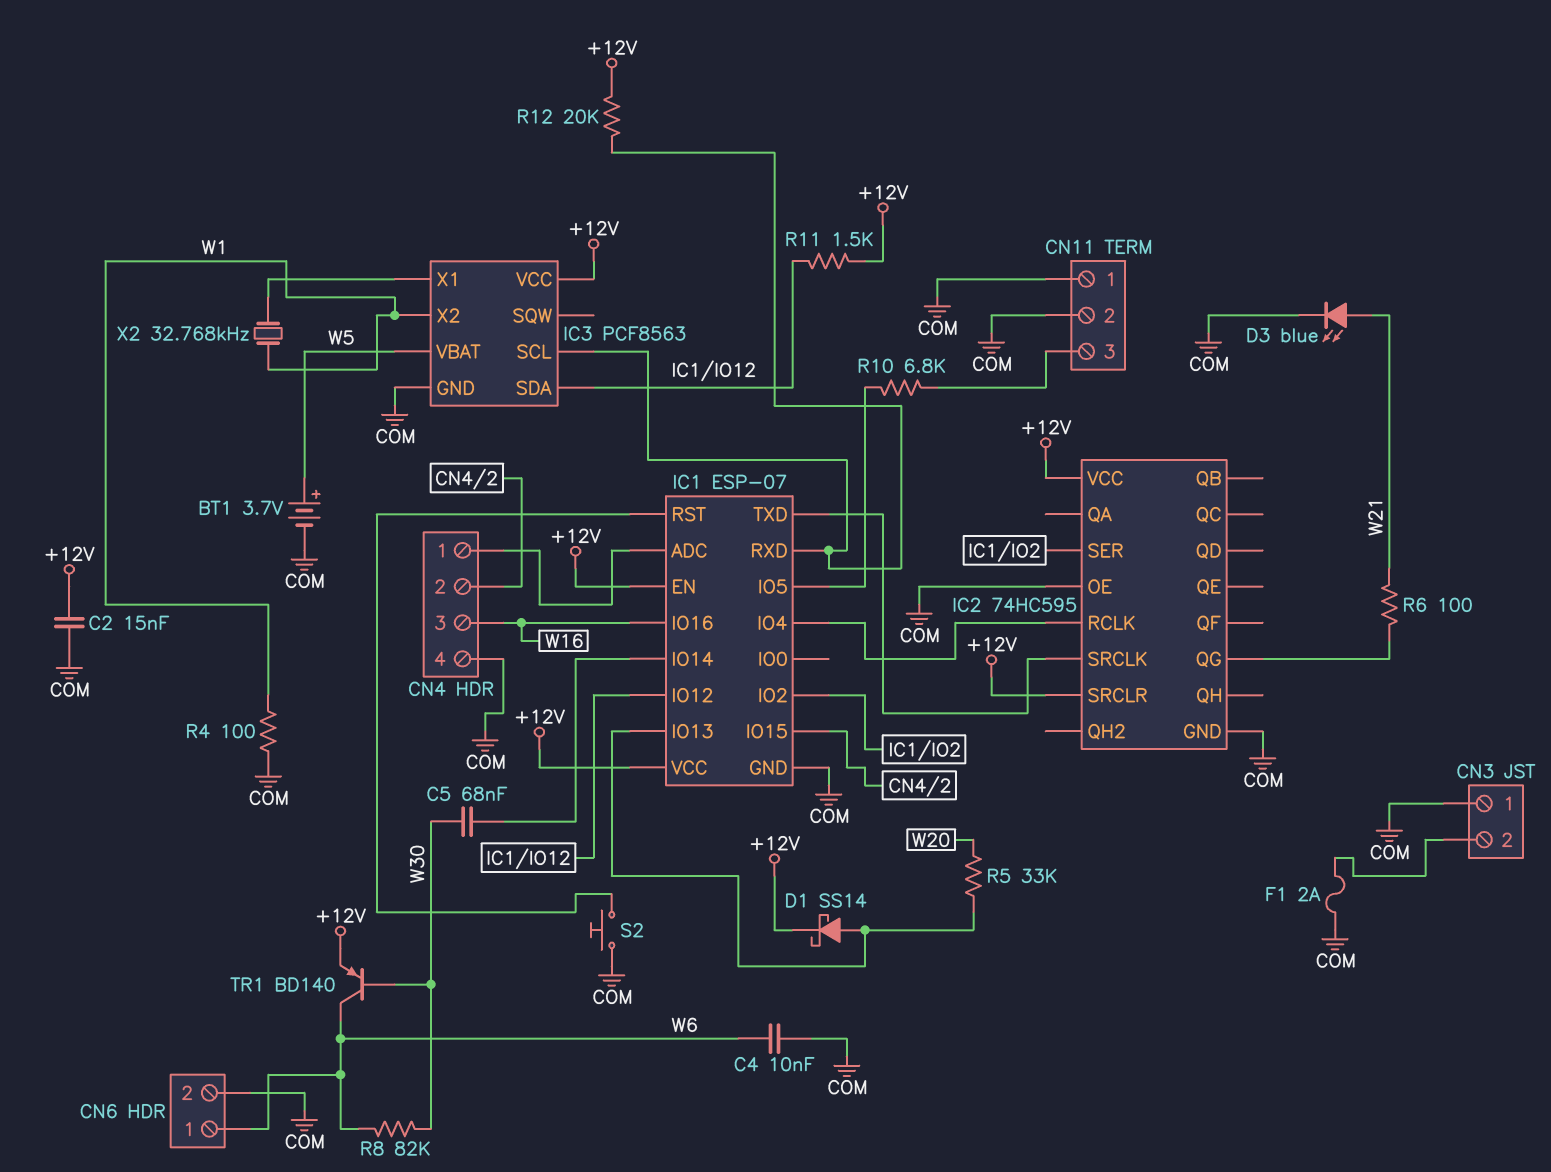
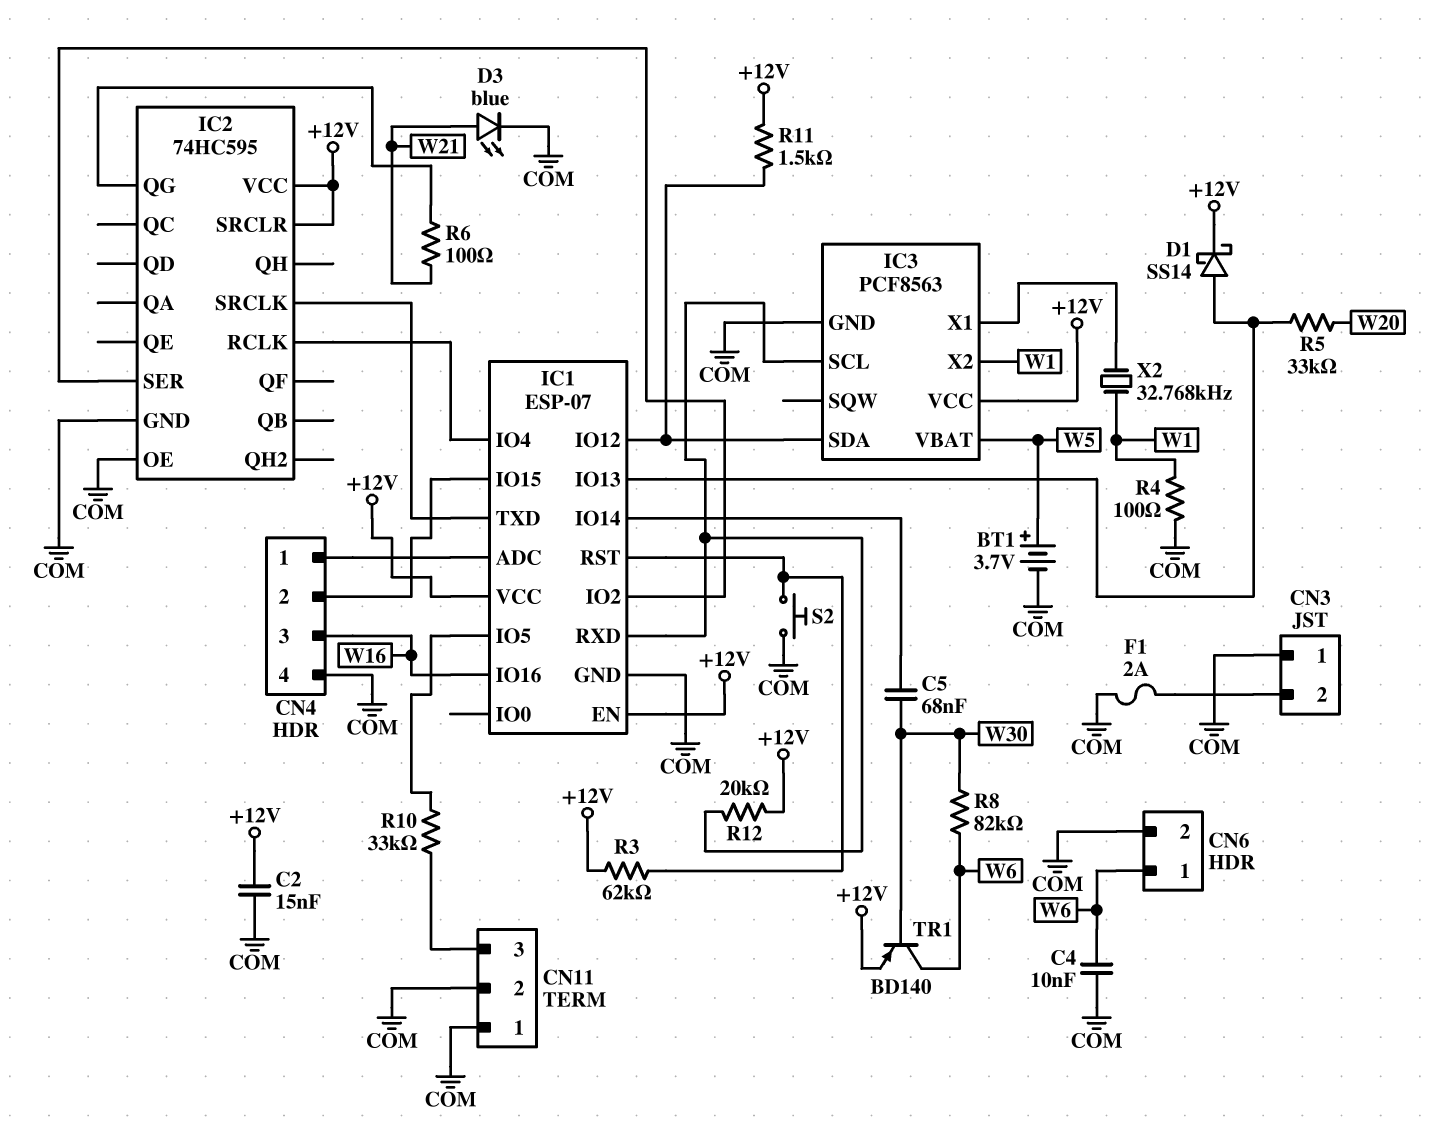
R3: none -> 62k (+12V, IC1/RST)
R10: 6.8k (CN11/3, IC1/IO5) -> 33k (CN11/3, IC1/IO5)

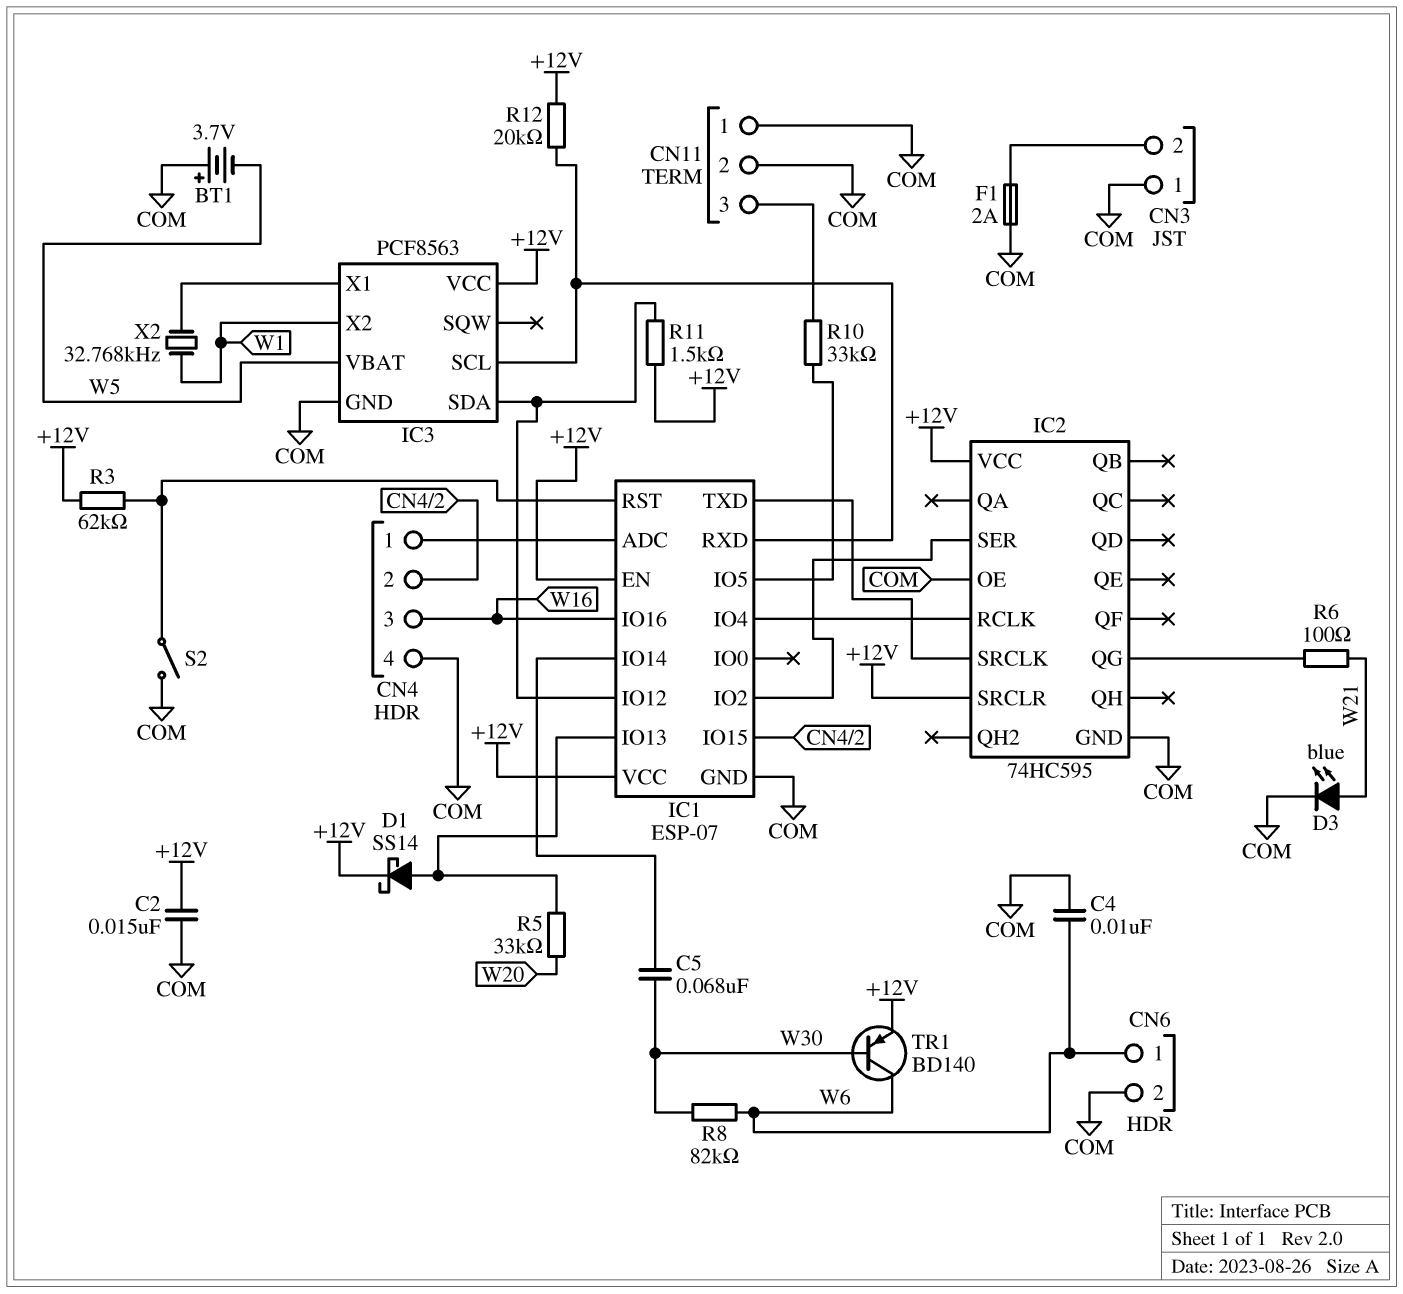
BT1: 3.7V (plus W5, minus COM) -> 3.7V (plus COM, minus W5)
R4: 100 (COM, W1) -> none
S2: button (COM, IC1/RST) -> switch (COM, IC1/RST)

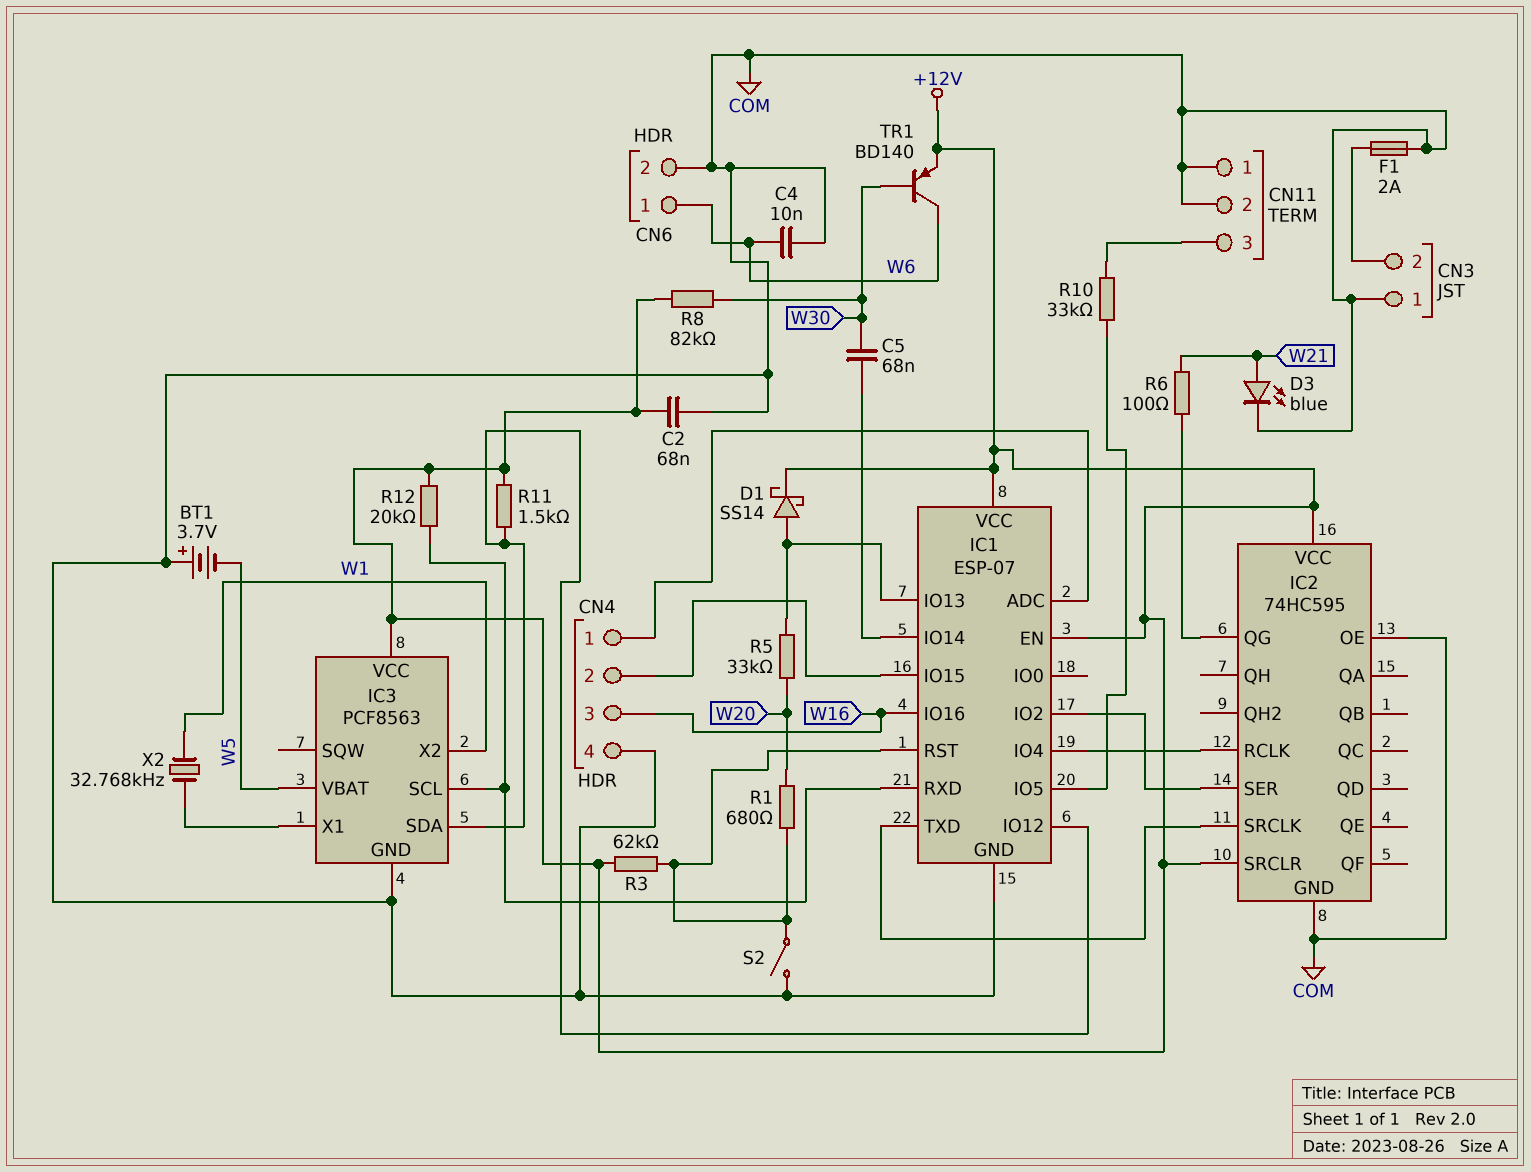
C2: 15nF (+12V, COM) -> 68nF (+12V, COM)
R1: none -> 680 (IC1/RST, W20)
R8: 82k (W6, W30) -> 82k (+12V, W30)

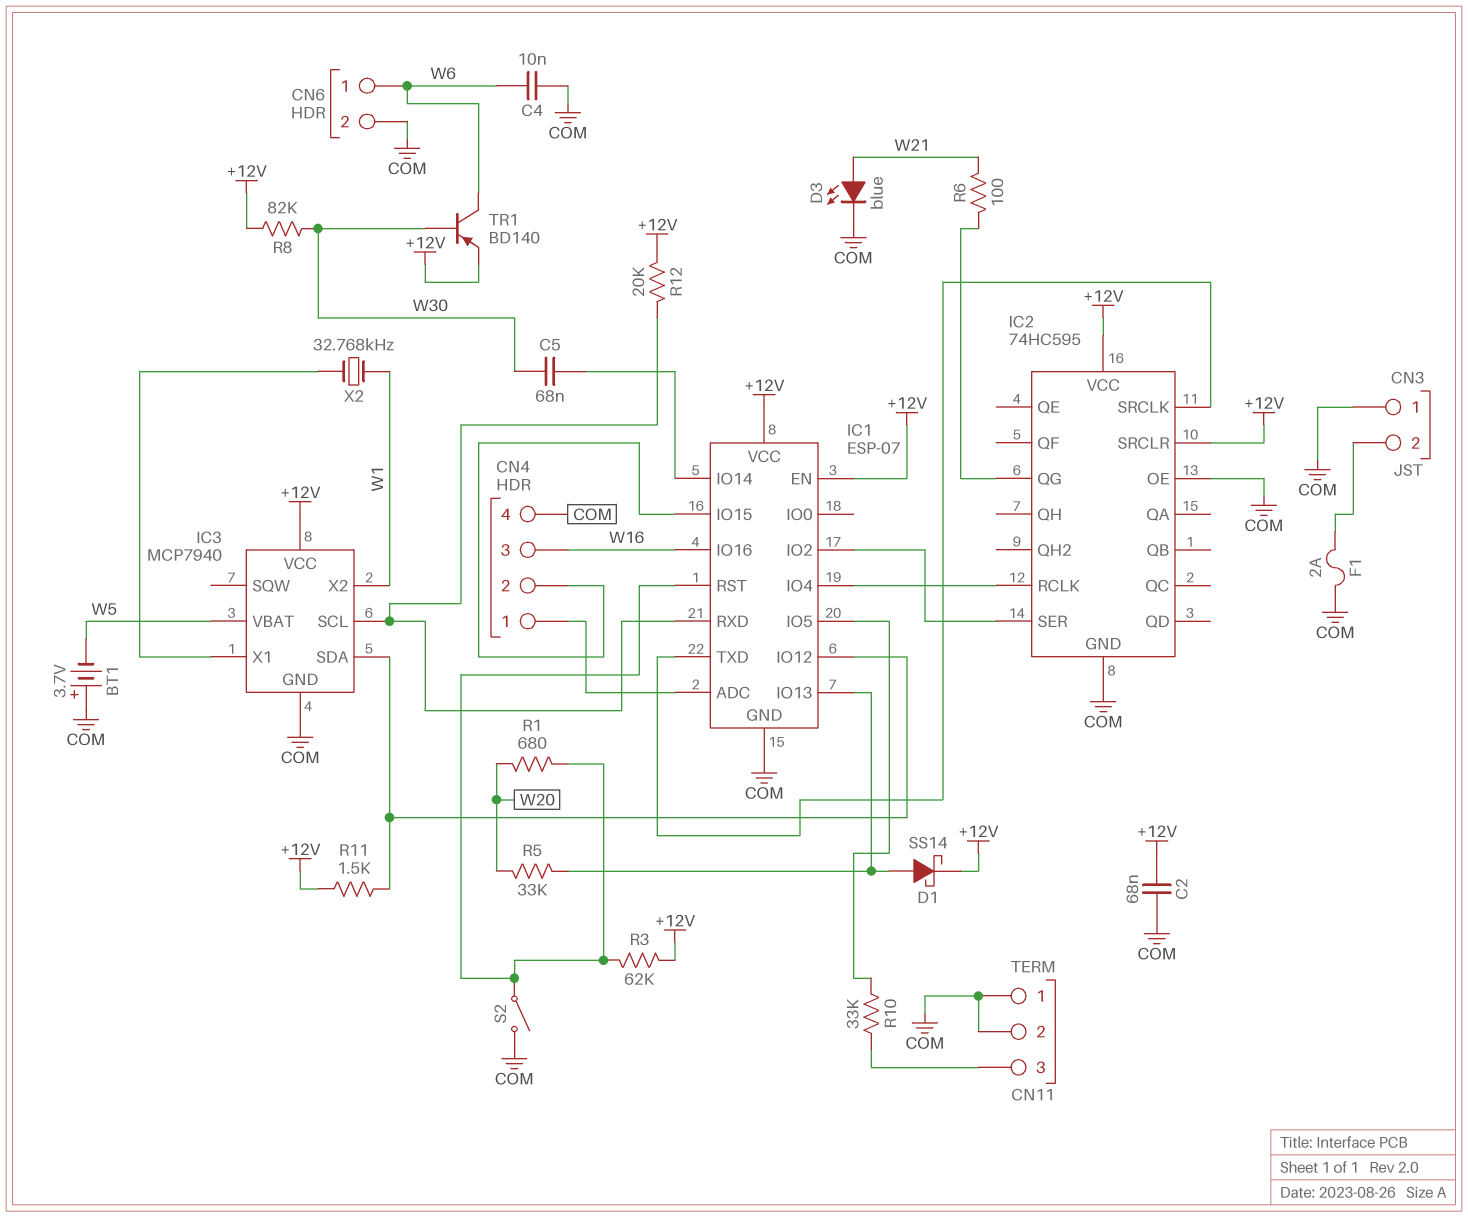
IC3: PCF8563 -> MCP7940

